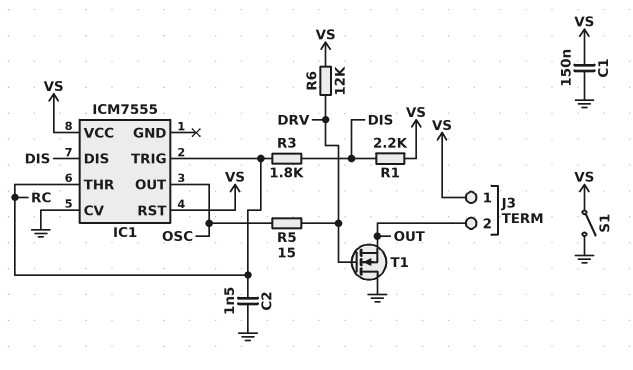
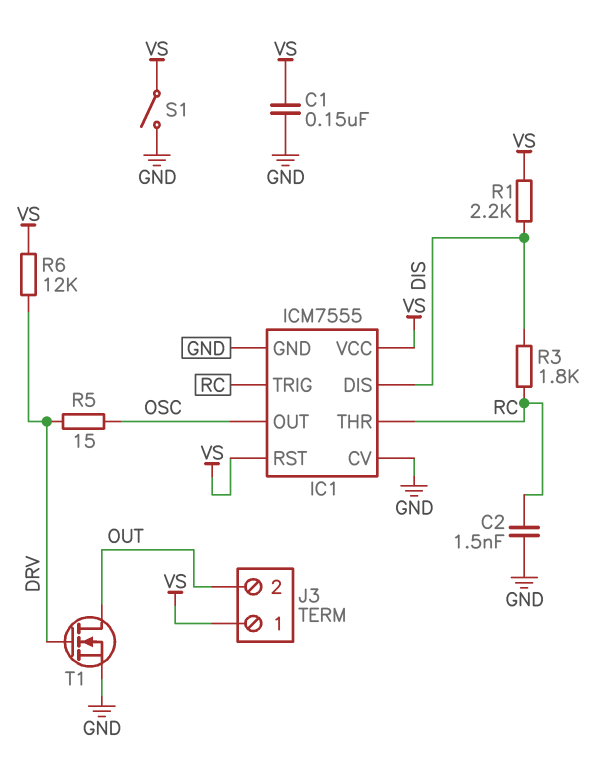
IC1 pin GND: none -> GND
T1: NMOS (G DRV, D GND, S OUT) -> NMOS (G DRV, D OUT, S GND)

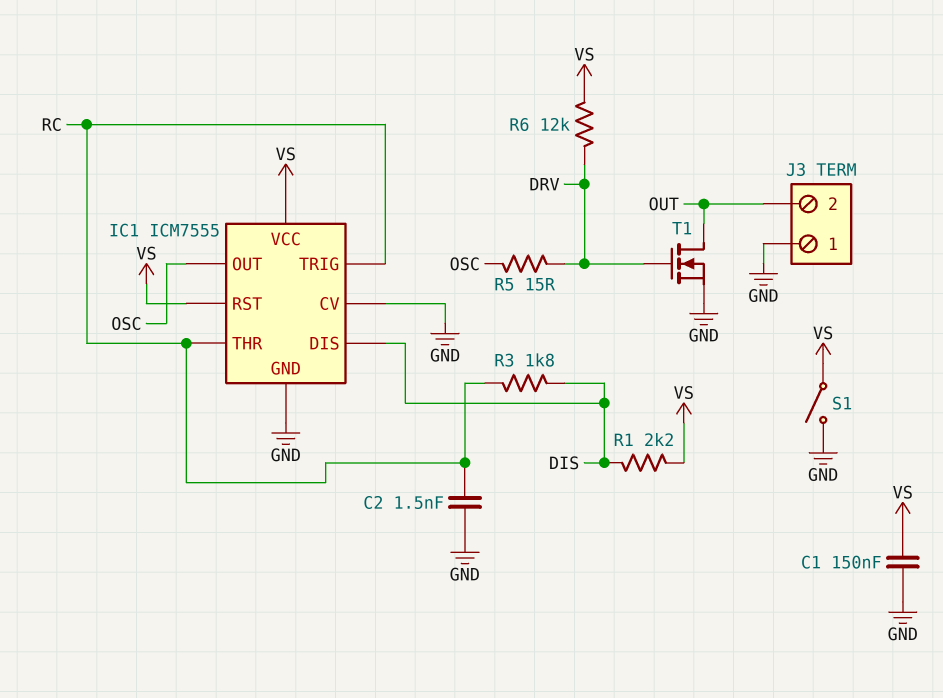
J3 pin 1: VS -> GND

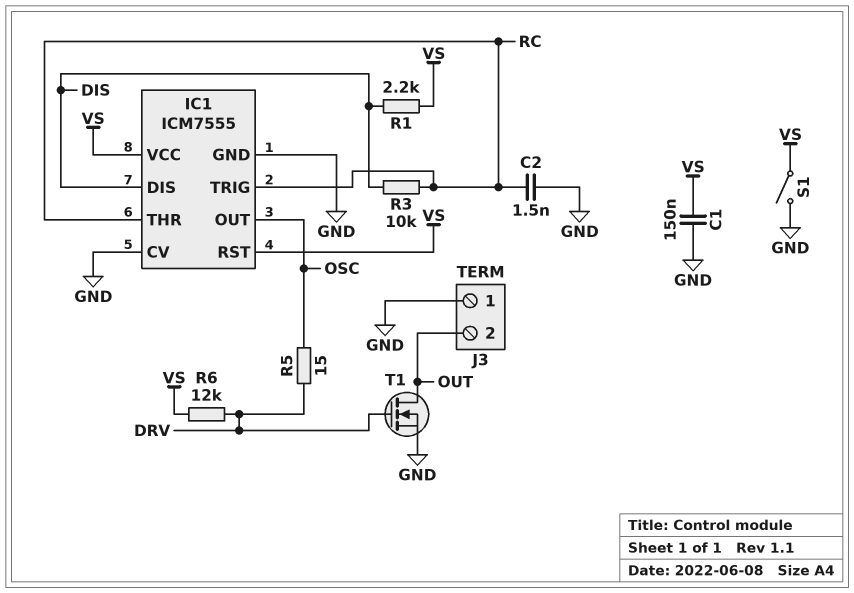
R3: 1.8k (DIS, RC) -> 10k (DIS, RC)

